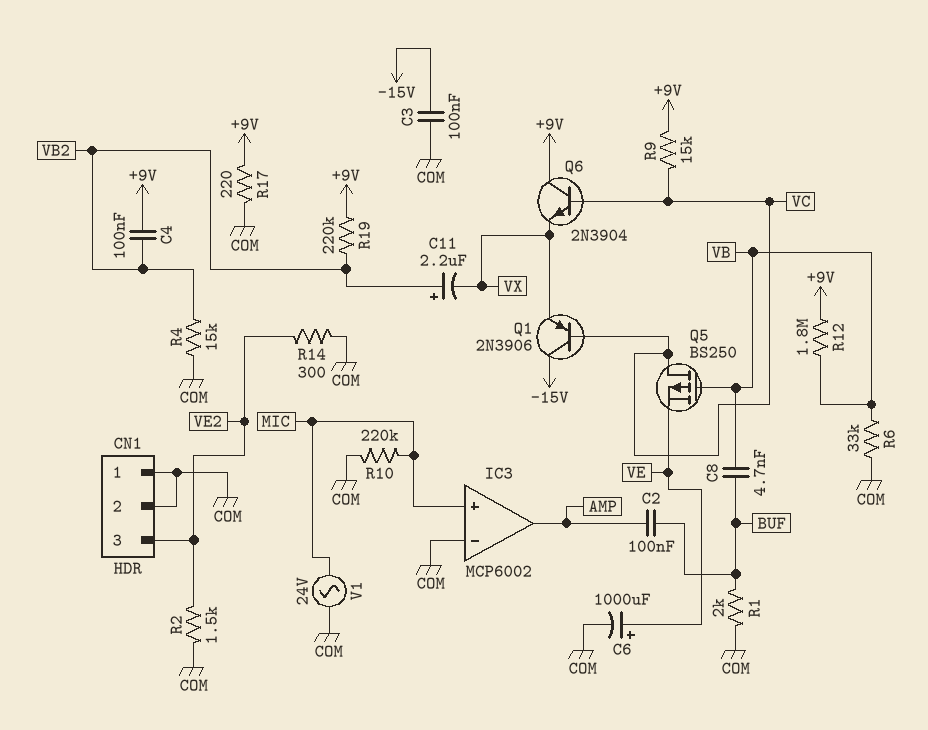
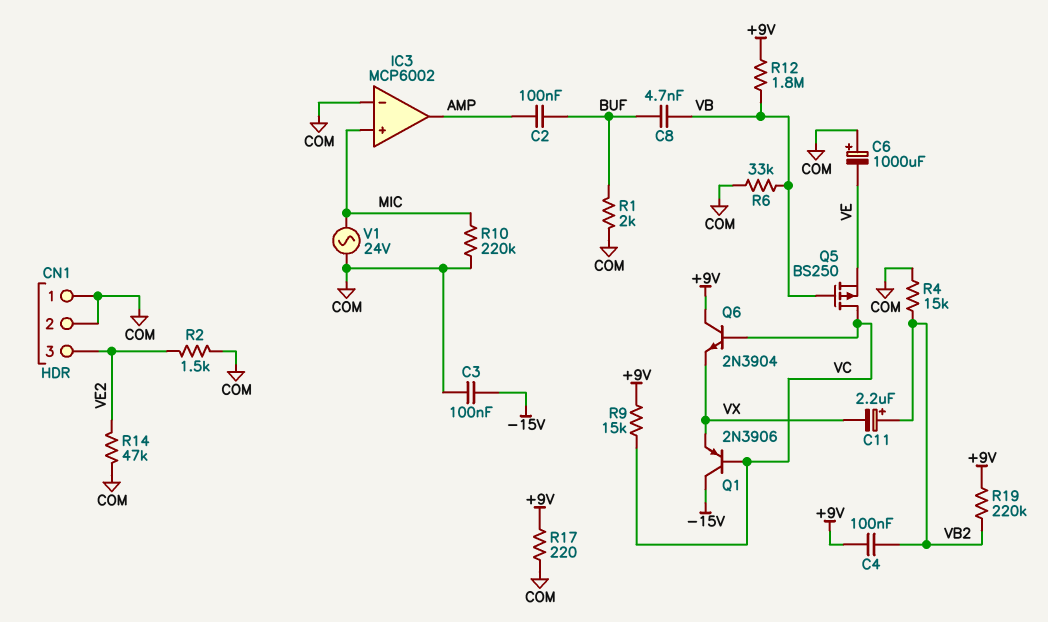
C6: 1000uF (plus VE, minus COM) -> 1000uF (plus COM, minus VE)
R14: 300 (COM, VE2) -> 47k (COM, VE2)

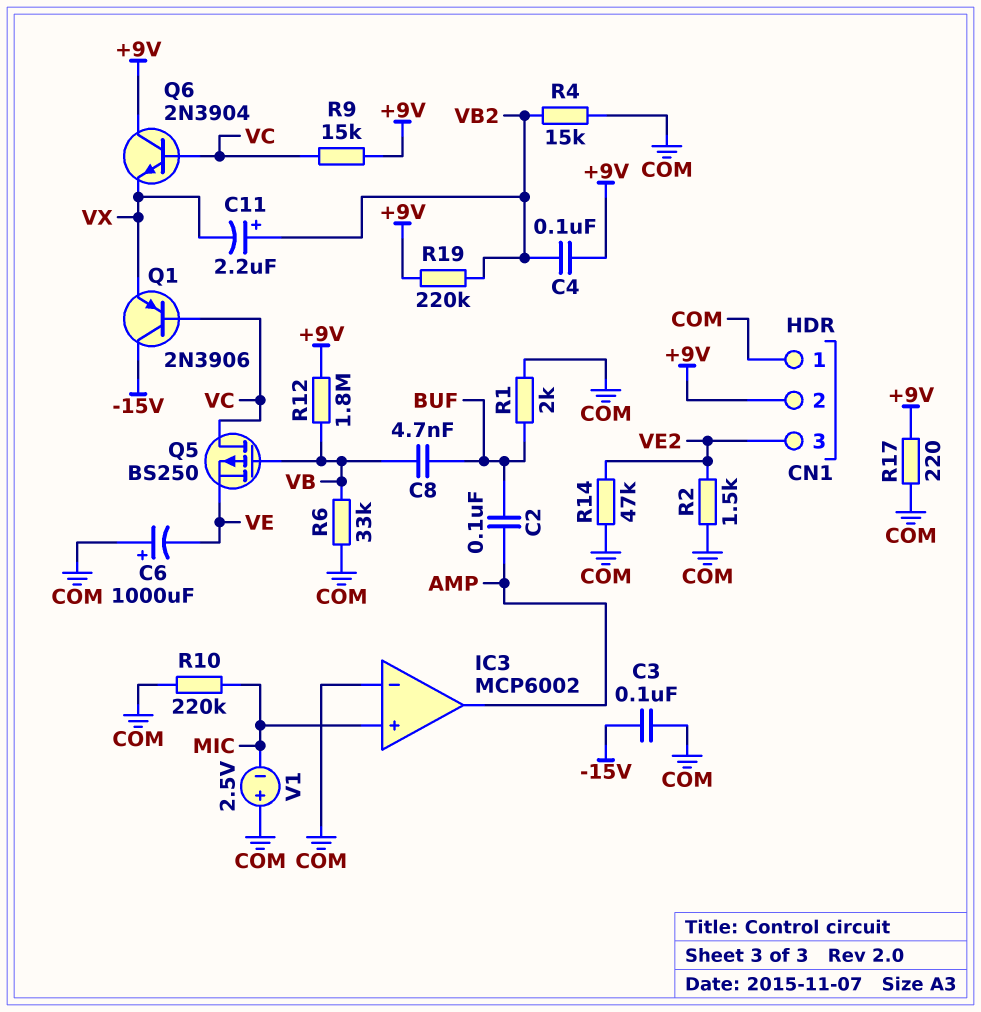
CN1 pin 2: COM -> +9V
V1: AC 24V (COM, MIC) -> 2.5V (plus COM, minus MIC)

